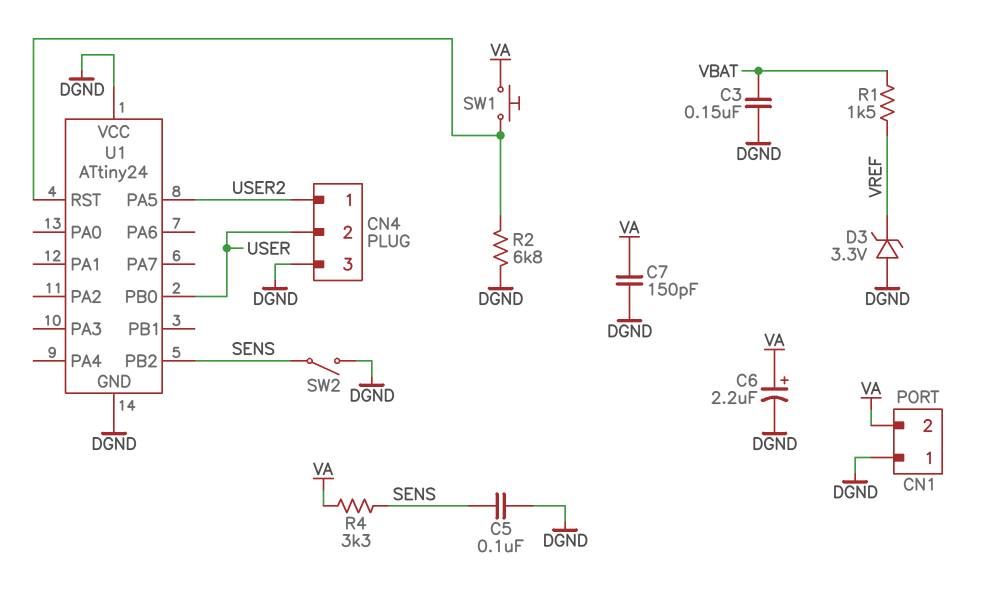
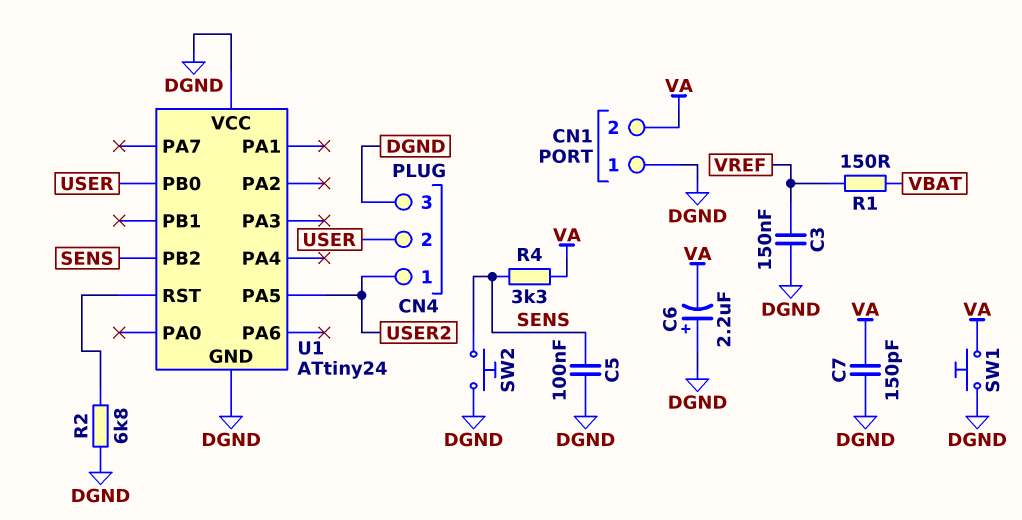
C3: 150nF (DGND, VBAT) -> 150nF (DGND, VREF)
C6: 2.2uF (plus VA, minus DGND) -> 2.2uF (plus DGND, minus VA)
D3: zener 3.3V (A DGND, K VREF) -> none
R1: 1.5k (VBAT, VREF) -> 150 (VBAT, VREF)
SW1: button (U1/RST, VA) -> button (DGND, VA)
SW2: switch (DGND, SENS) -> button (DGND, SENS)

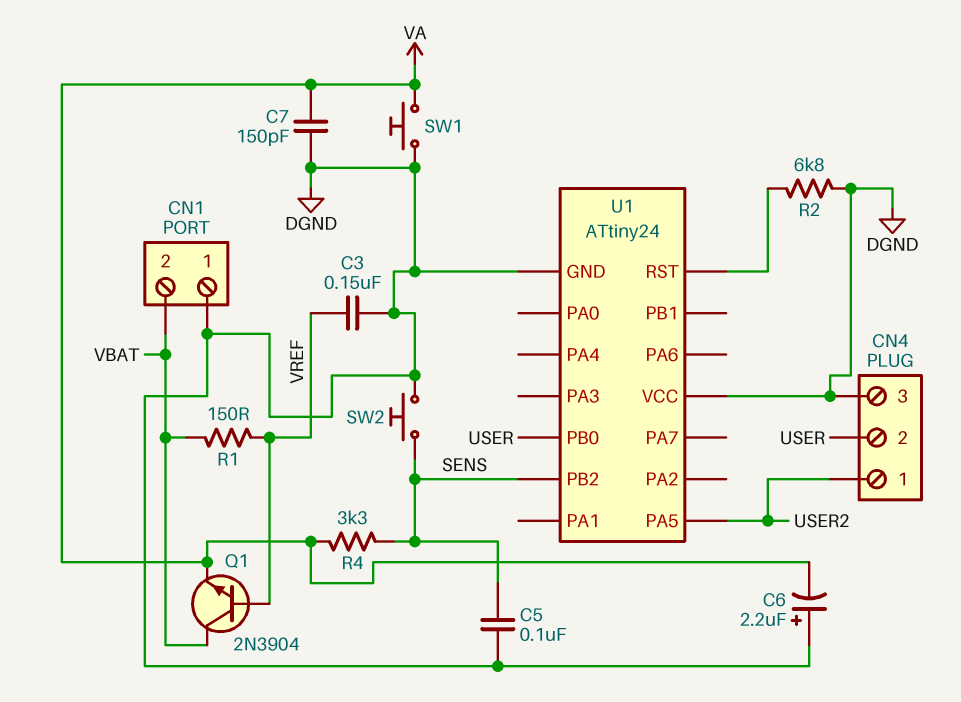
CN1 pin 2: VA -> VBAT
Q1: none -> NPN 2N3904 (B VREF, C VBAT, E VA)

